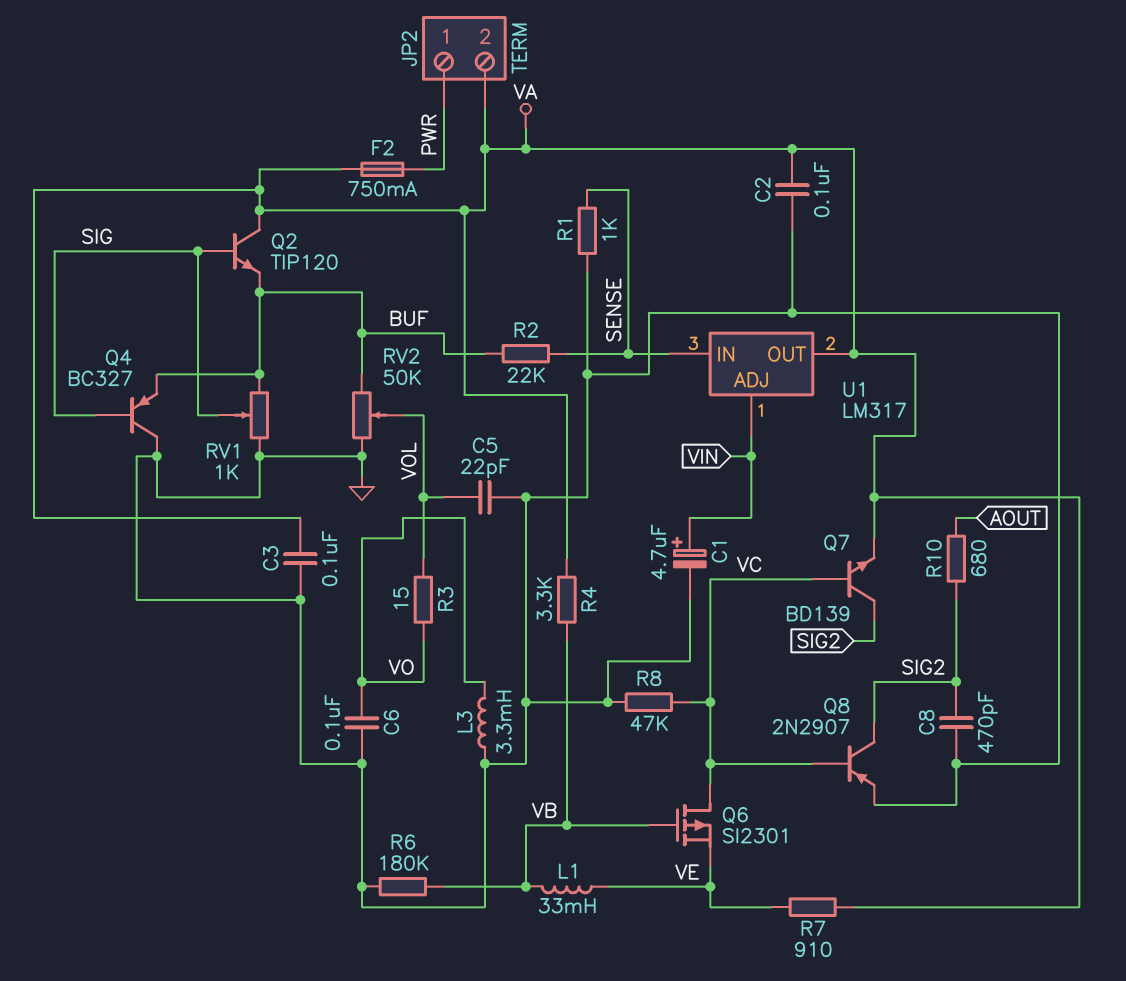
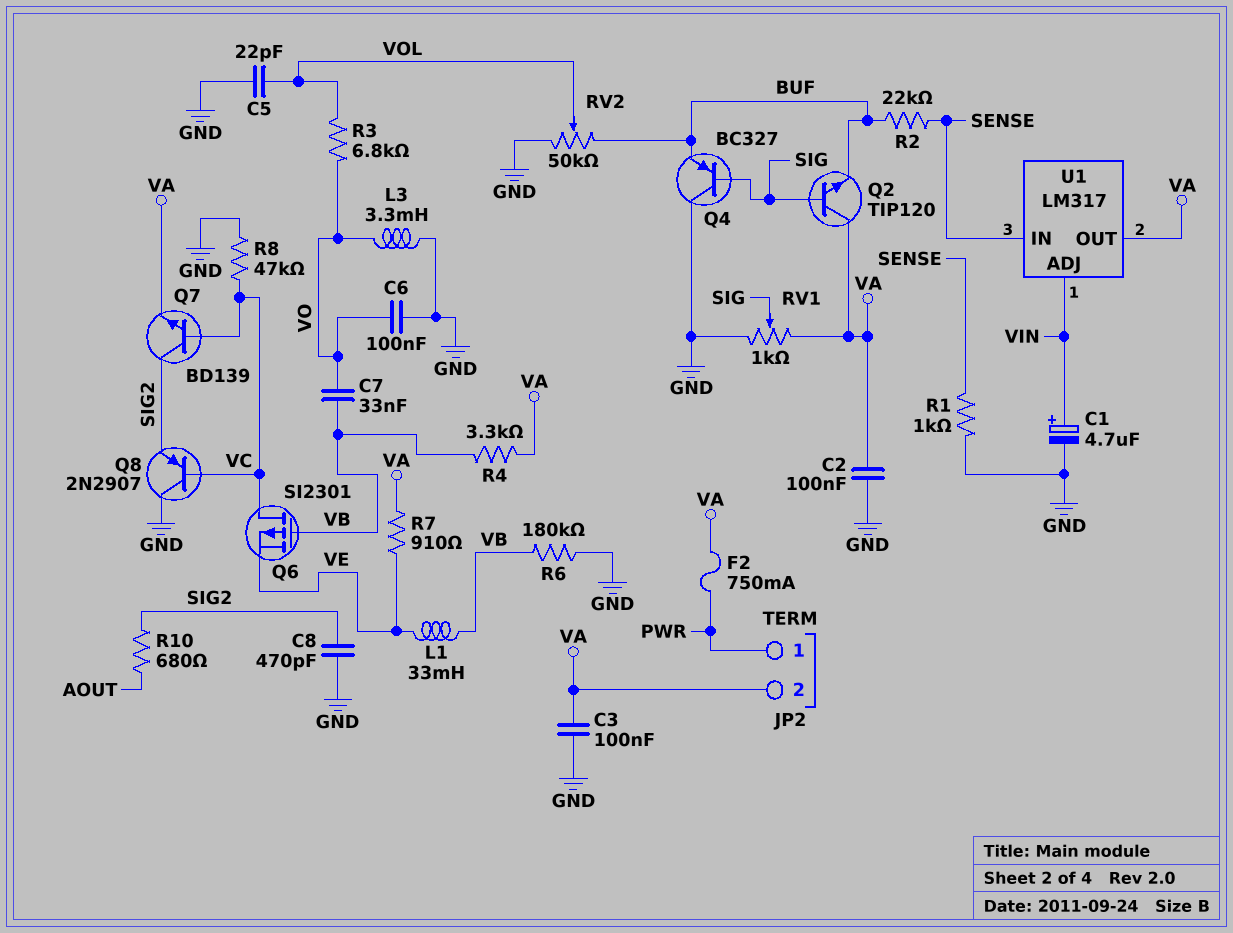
C7: none -> 33nF (VB, VO)
Q8: PNP 2N2907 (B VC, C SIG2, E GND) -> PNP 2N2907 (B VC, C GND, E SIG2)
R3: 15 (VO, VOL) -> 6.8k (VO, VOL)
RV1: 1k (BUF, GND, wiper SIG) -> 1k (GND, VA, wiper SIG)

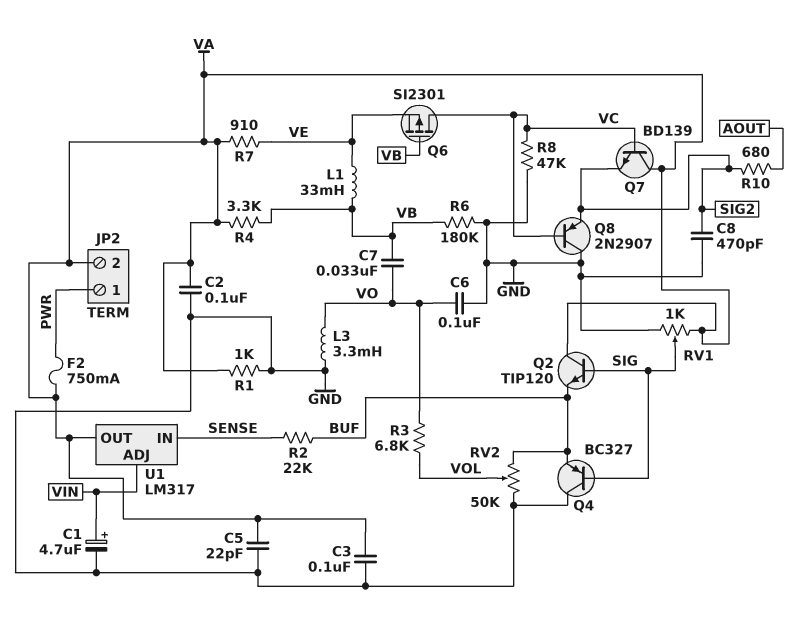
C5: 22pF (GND, VOL) -> 22pF (GND, VA)
Q7: NPN BD139 (B VC, C SIG2, E VA) -> NPN BD139 (B VC, C VA, E SIG2)
R1: 1k (GND, SENSE) -> 1k (GND, VA)

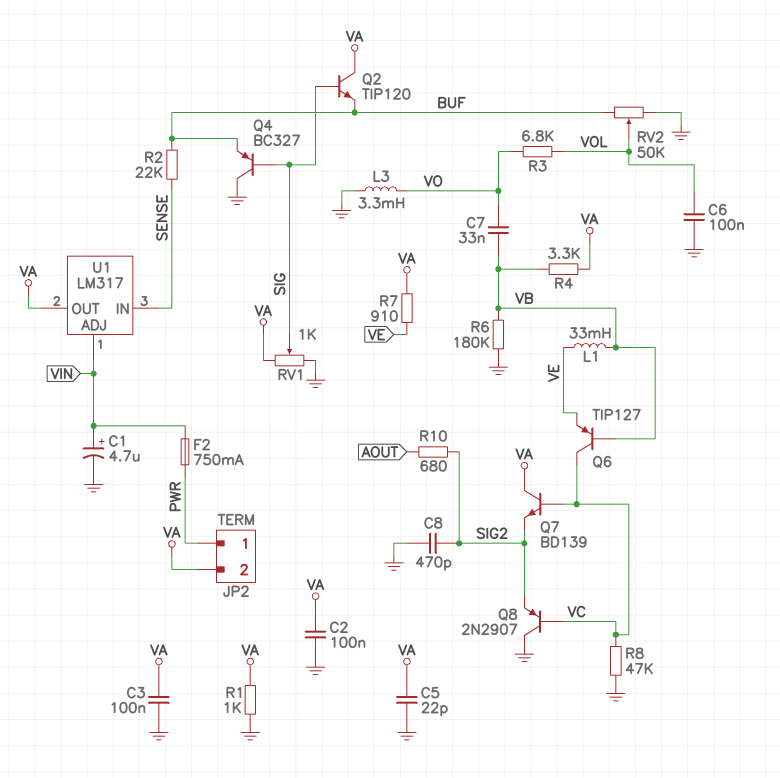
C6: 100nF (GND, VO) -> 100nF (GND, VOL)
F2: 750mA (PWR, VA) -> 750mA (PWR, VIN)
Q6: PMOS SI2301 (G VB, D VC, S VE) -> PNP TIP127 (B VB, C VC, E VE)

